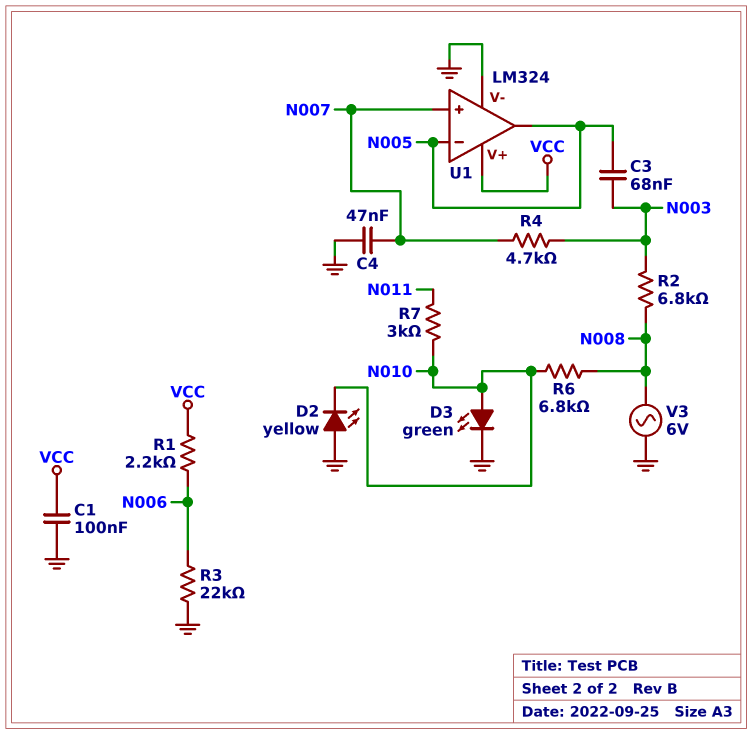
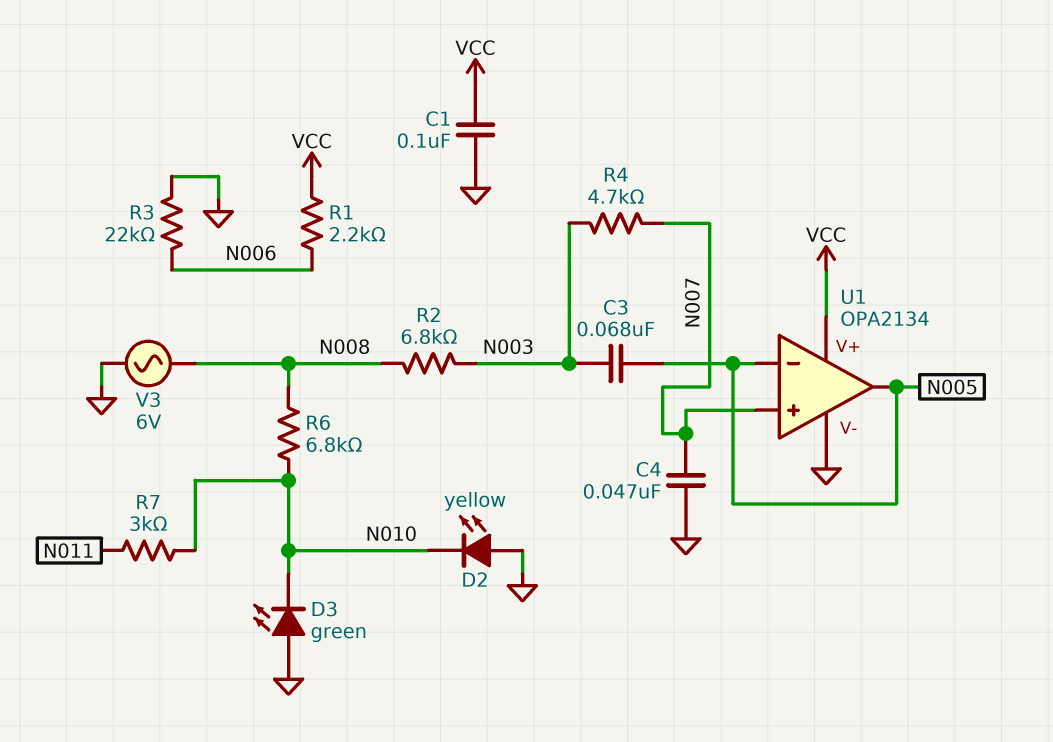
D3: LED green (A N010, K GND) -> LED green (A GND, K N010)
U1: LM324 -> OPA2134

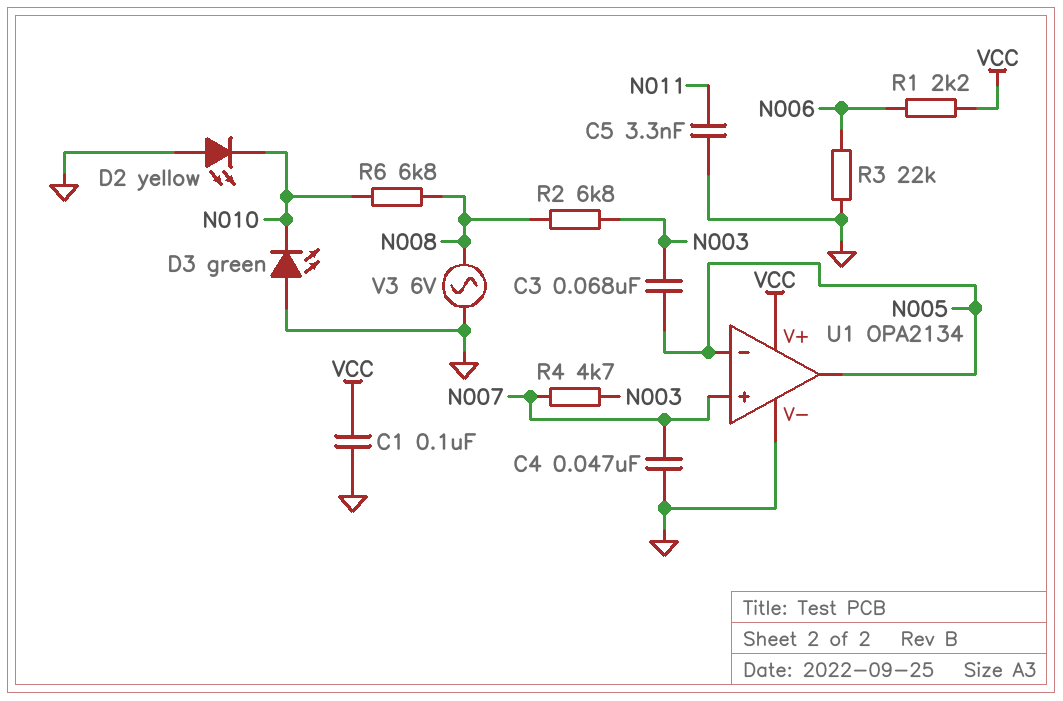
C5: none -> 3.3nF (GND, N011)
R7: 3k (N010, N011) -> none

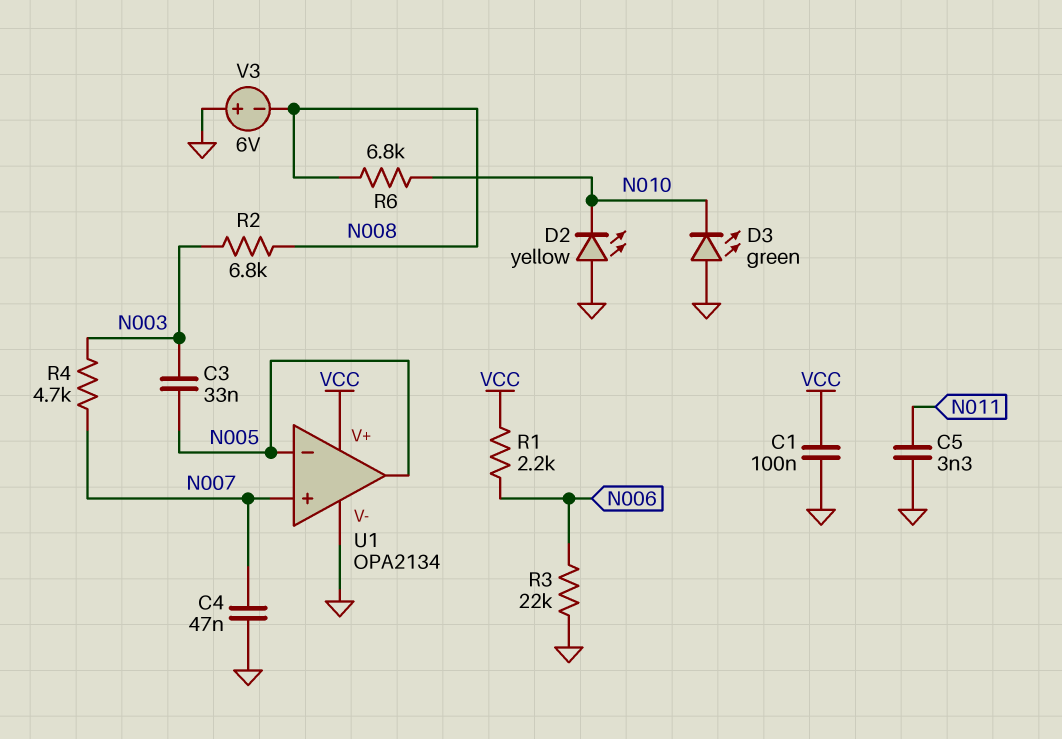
C3: 68nF (N003, N005) -> 33nF (N003, N005)
V3: AC 6V (GND, N008) -> 6V (plus GND, minus N008)

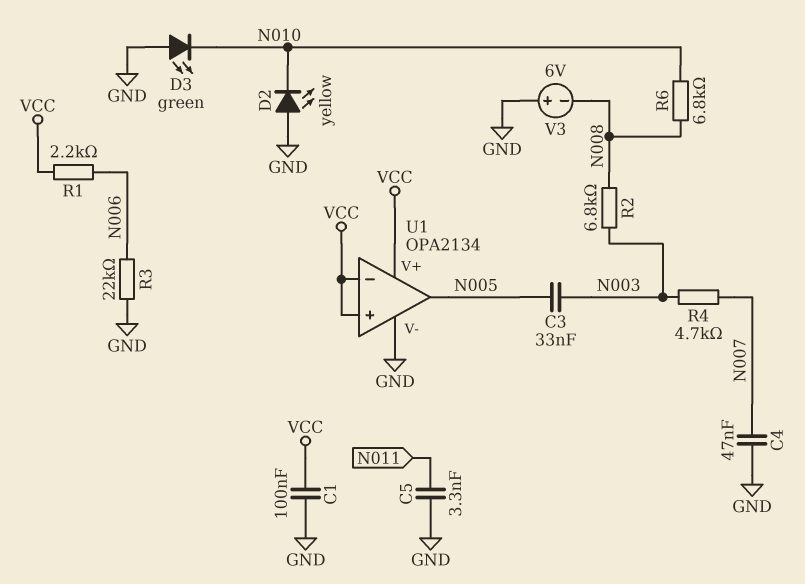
U1 pin in+: N007 -> VCC
U1 pin in-: N005 -> VCC

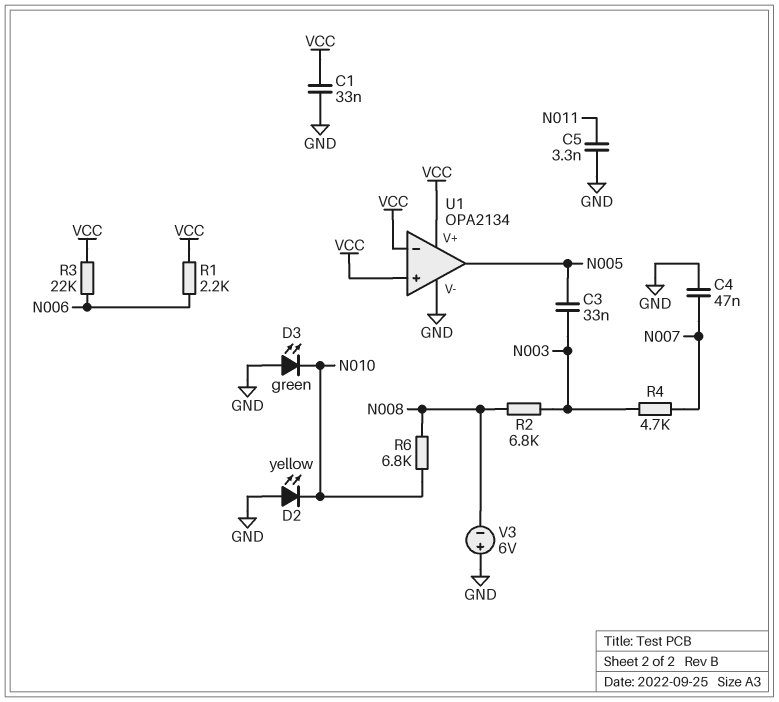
C1: 100nF (GND, VCC) -> 33nF (GND, VCC)
R3: 22k (GND, N006) -> 22k (N006, VCC)

